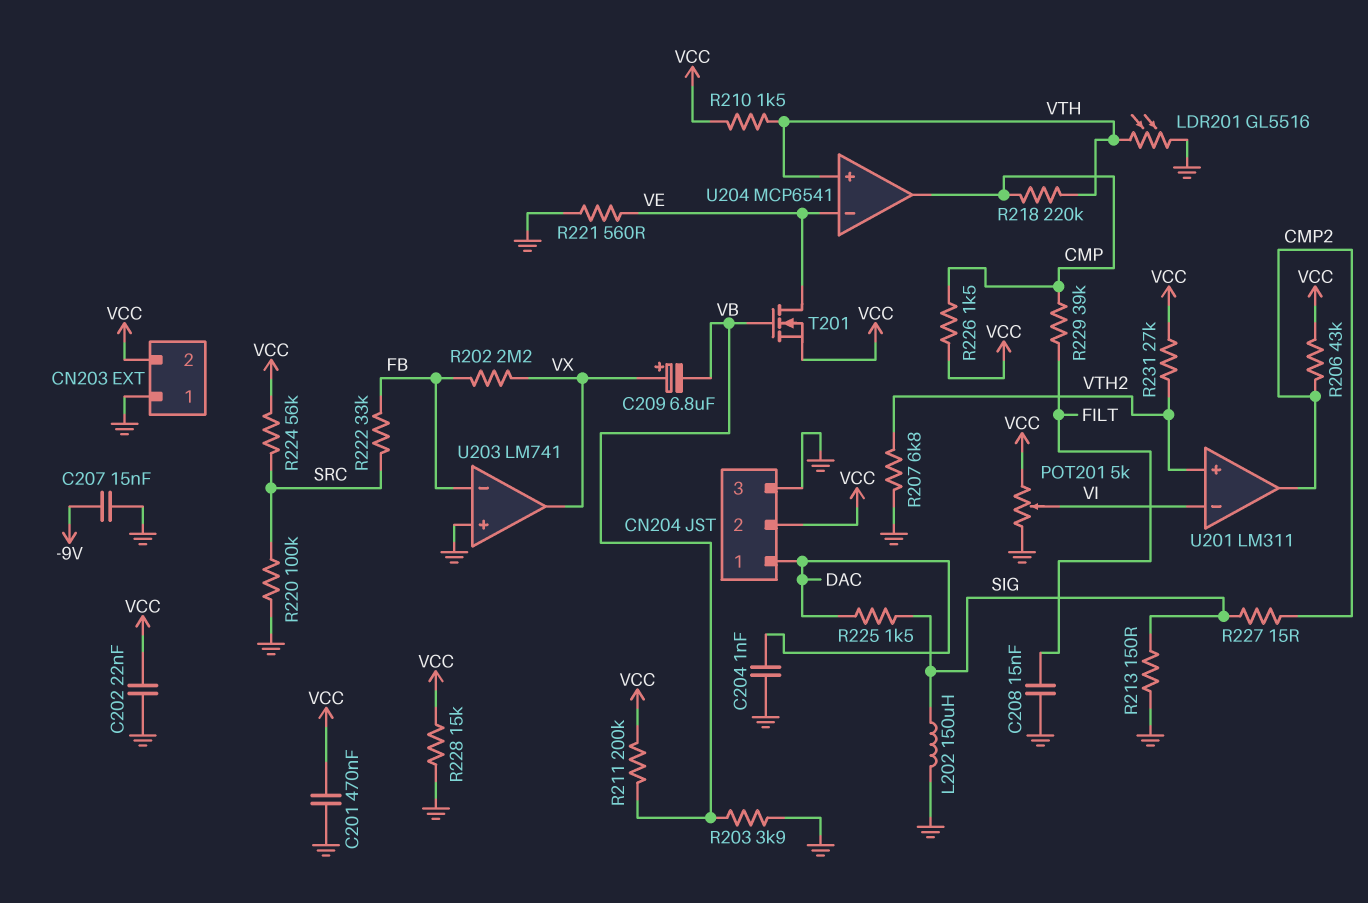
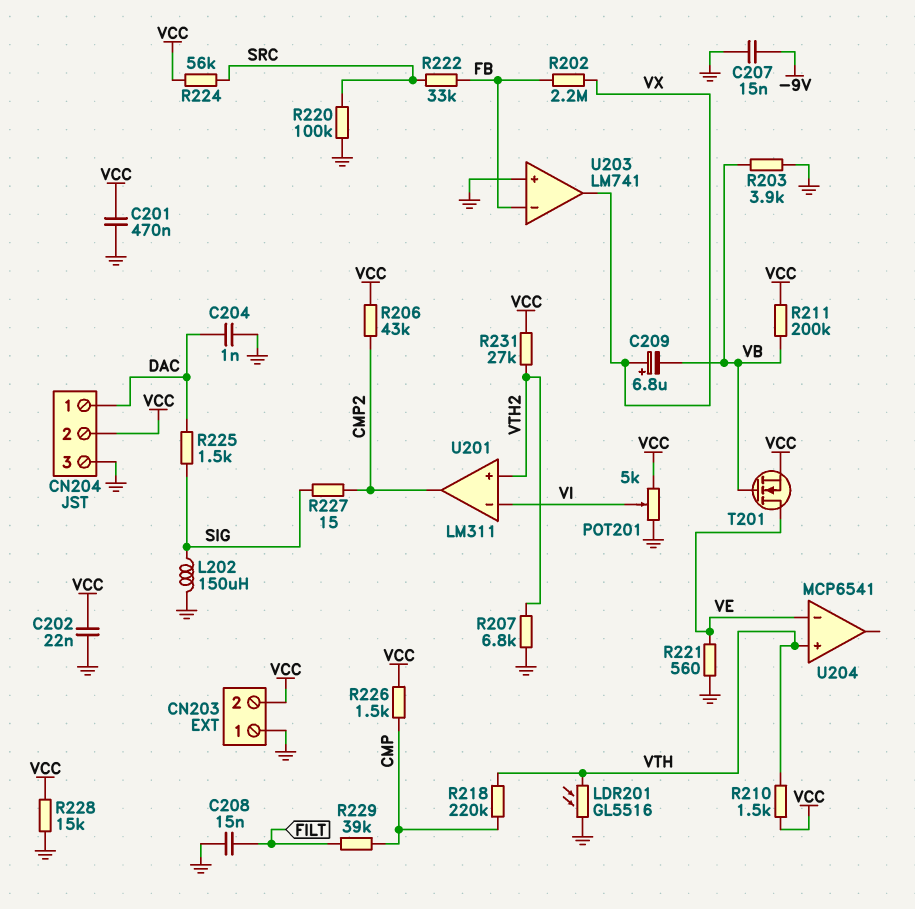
R213: 150 (GND, SIG) -> none
U204 pin out: CMP -> none

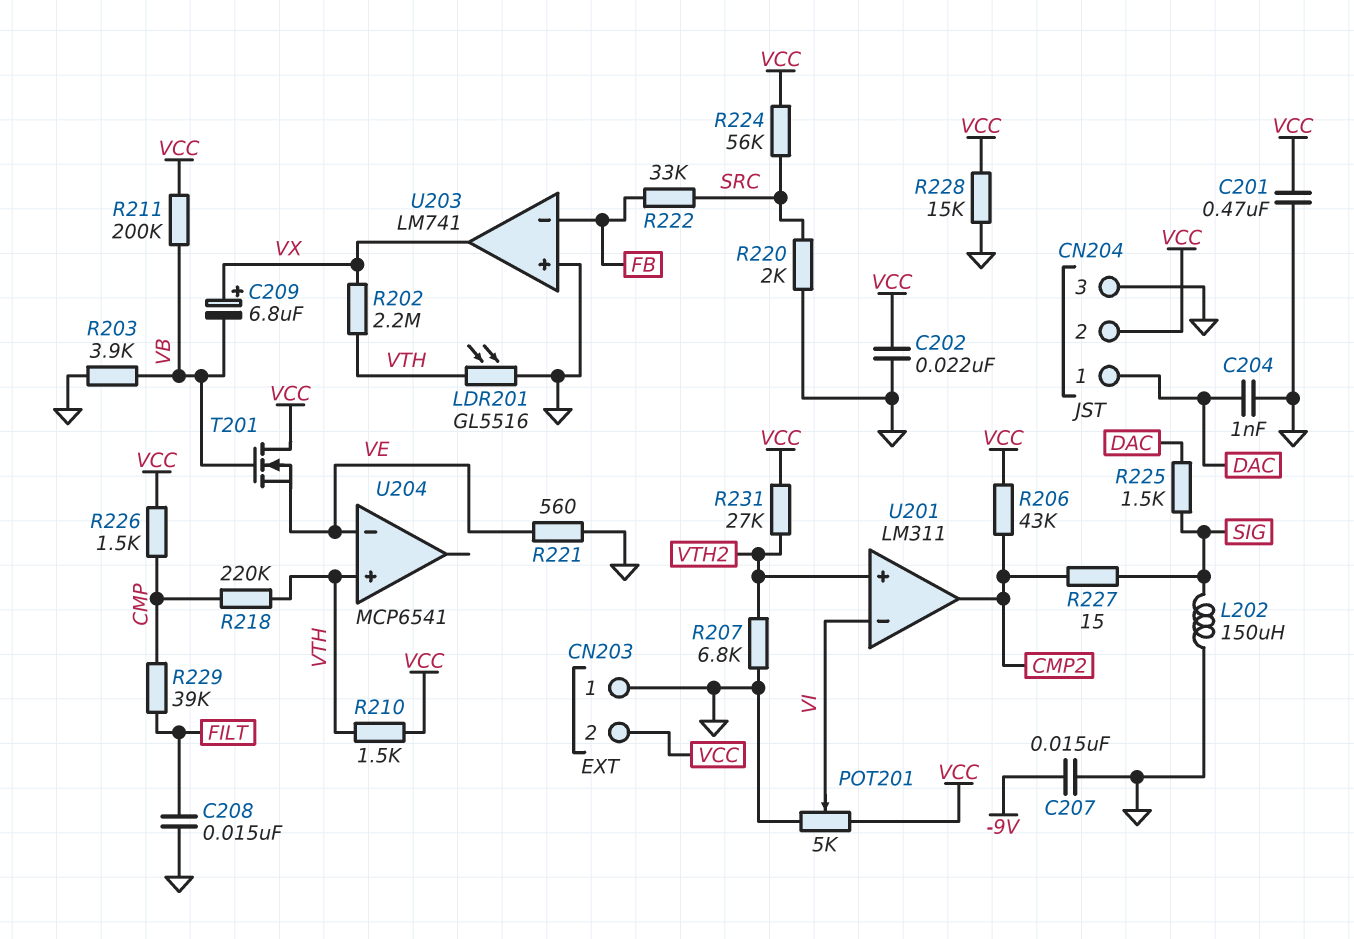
R202: 2.2M (FB, VX) -> 2.2M (VTH, VX)
R220: 100k (GND, SRC) -> 2k (GND, SRC)
T201: NMOS (G VB, D VE, S VCC) -> NMOS (G VB, D VCC, S VE)

